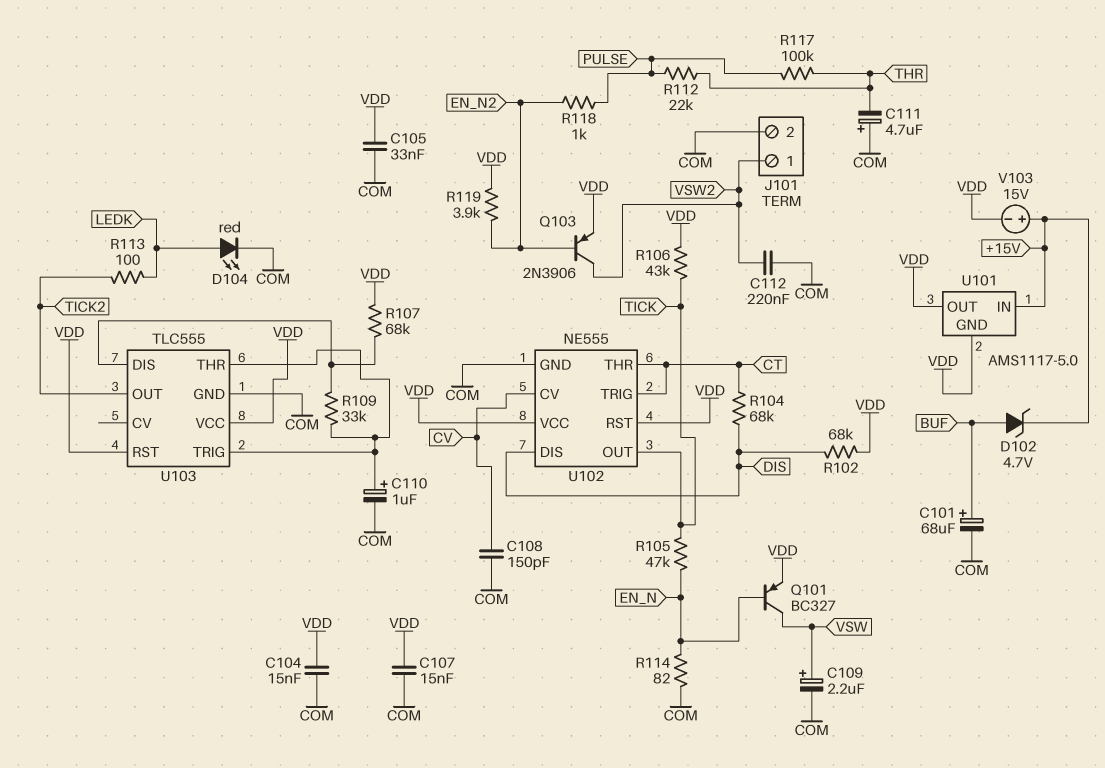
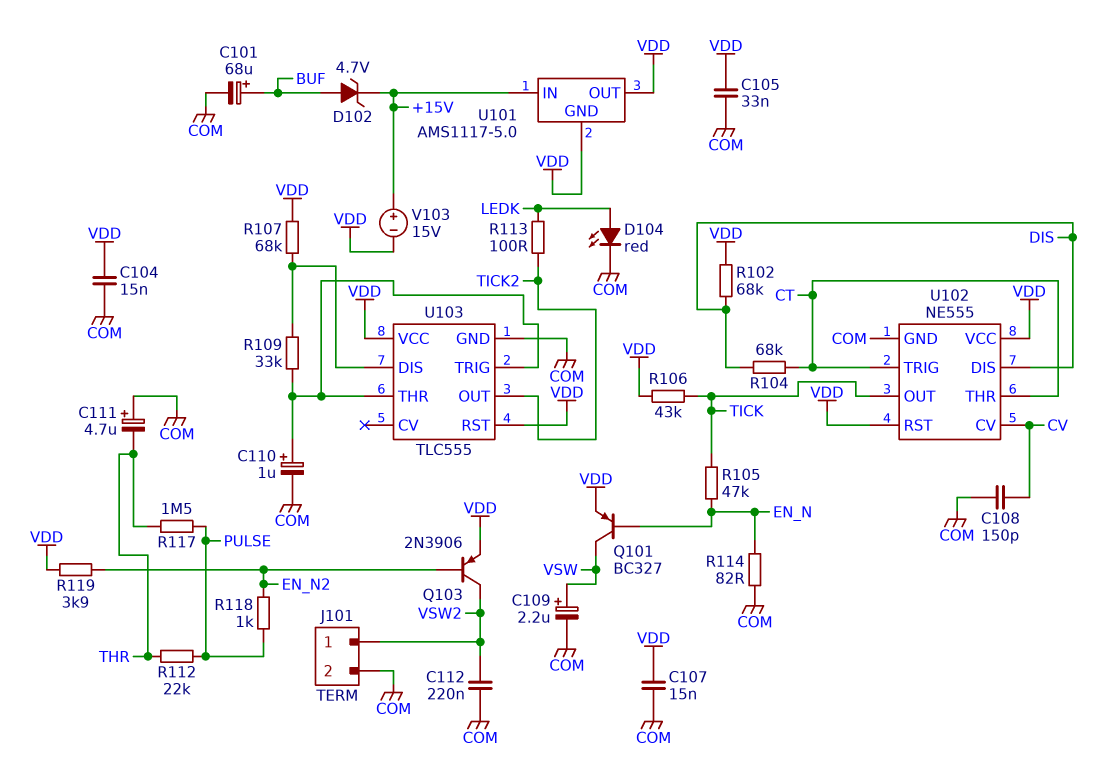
R117: 100k (PULSE, THR) -> 1.5M (PULSE, THR)

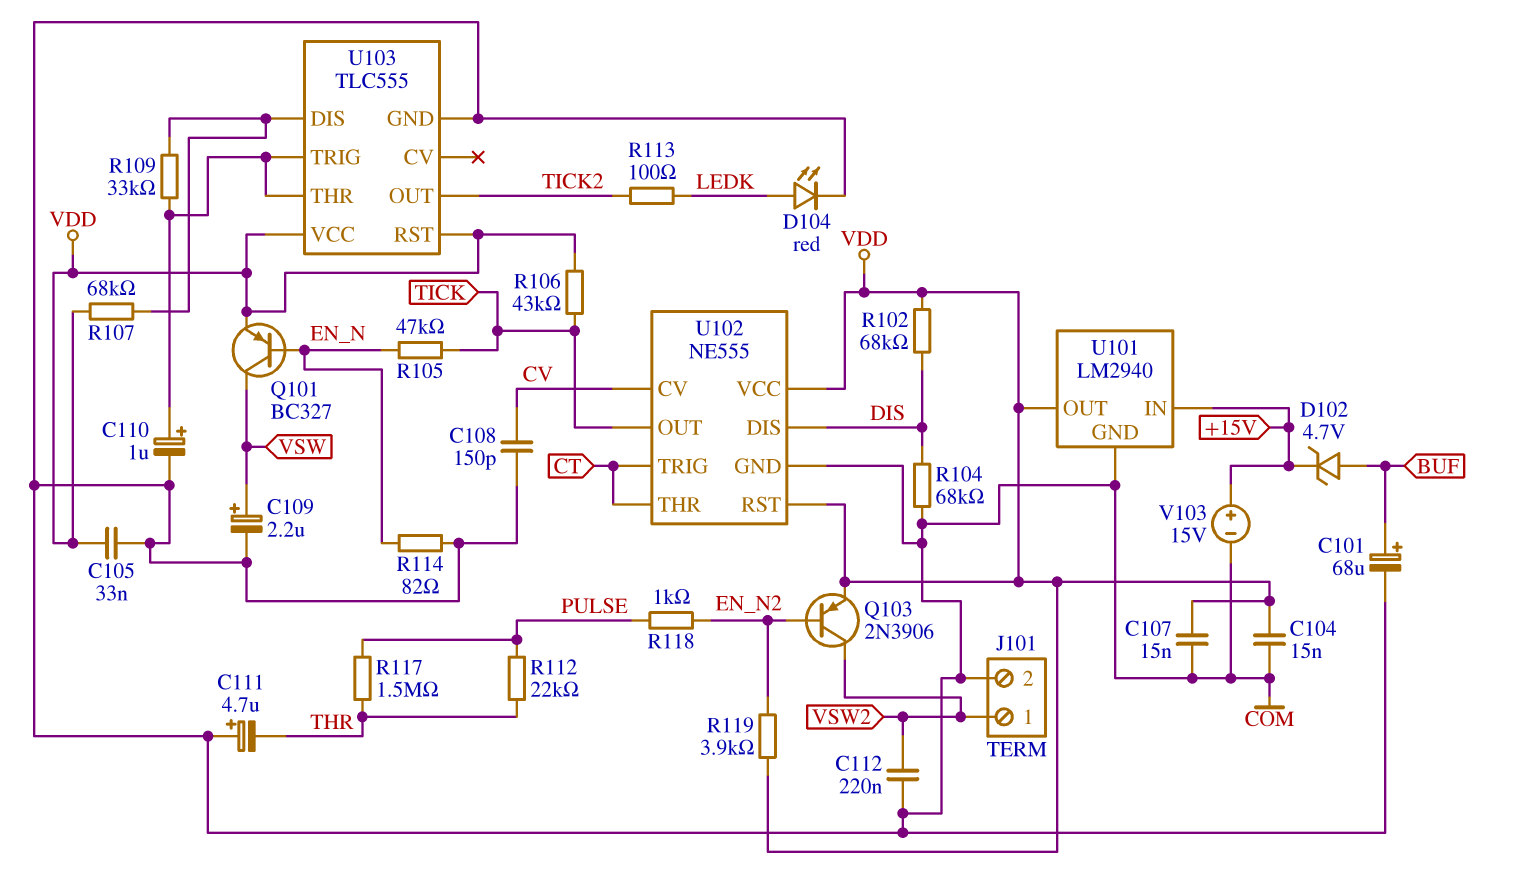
R104: 68k (CT, DIS) -> 68k (COM, DIS)
U101: AMS1117-5.0 -> LM2940
U101 pin GND: VDD -> COM
V103: 15V (plus +15V, minus VDD) -> 15V (plus +15V, minus COM)

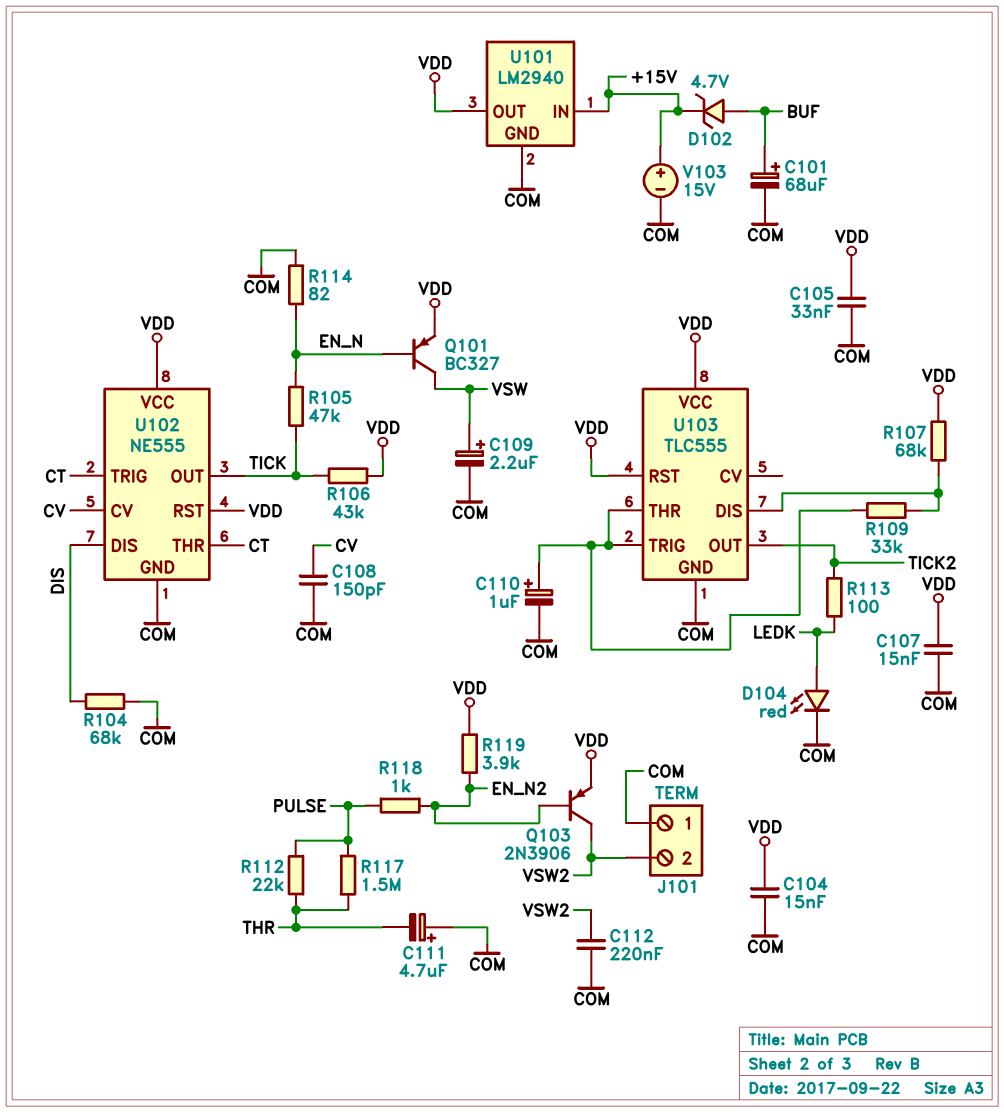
J101 pin 1: VSW2 -> COM
J101 pin 2: COM -> VSW2
R102: 68k (DIS, VDD) -> none

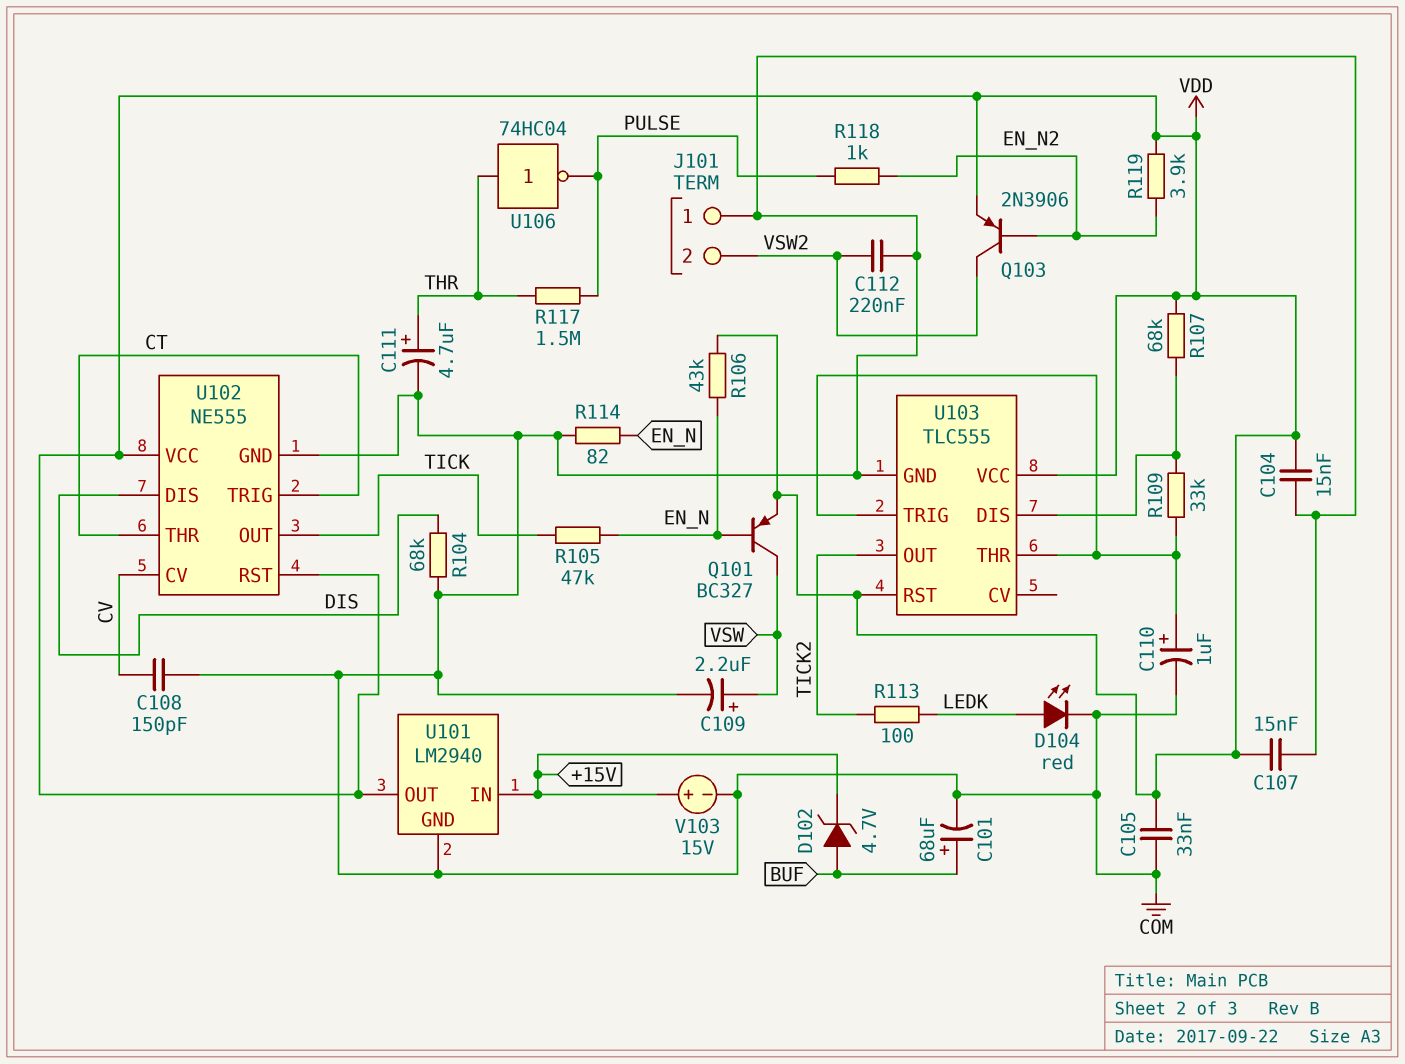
C111: 4.7uF (plus COM, minus THR) -> 4.7uF (plus THR, minus COM)
R106: 43k (TICK, VDD) -> 43k (EN_N, VDD)
R112: 22k (PULSE, THR) -> none
U106: none -> NOT 74HC04 (in THR, out PULSE)

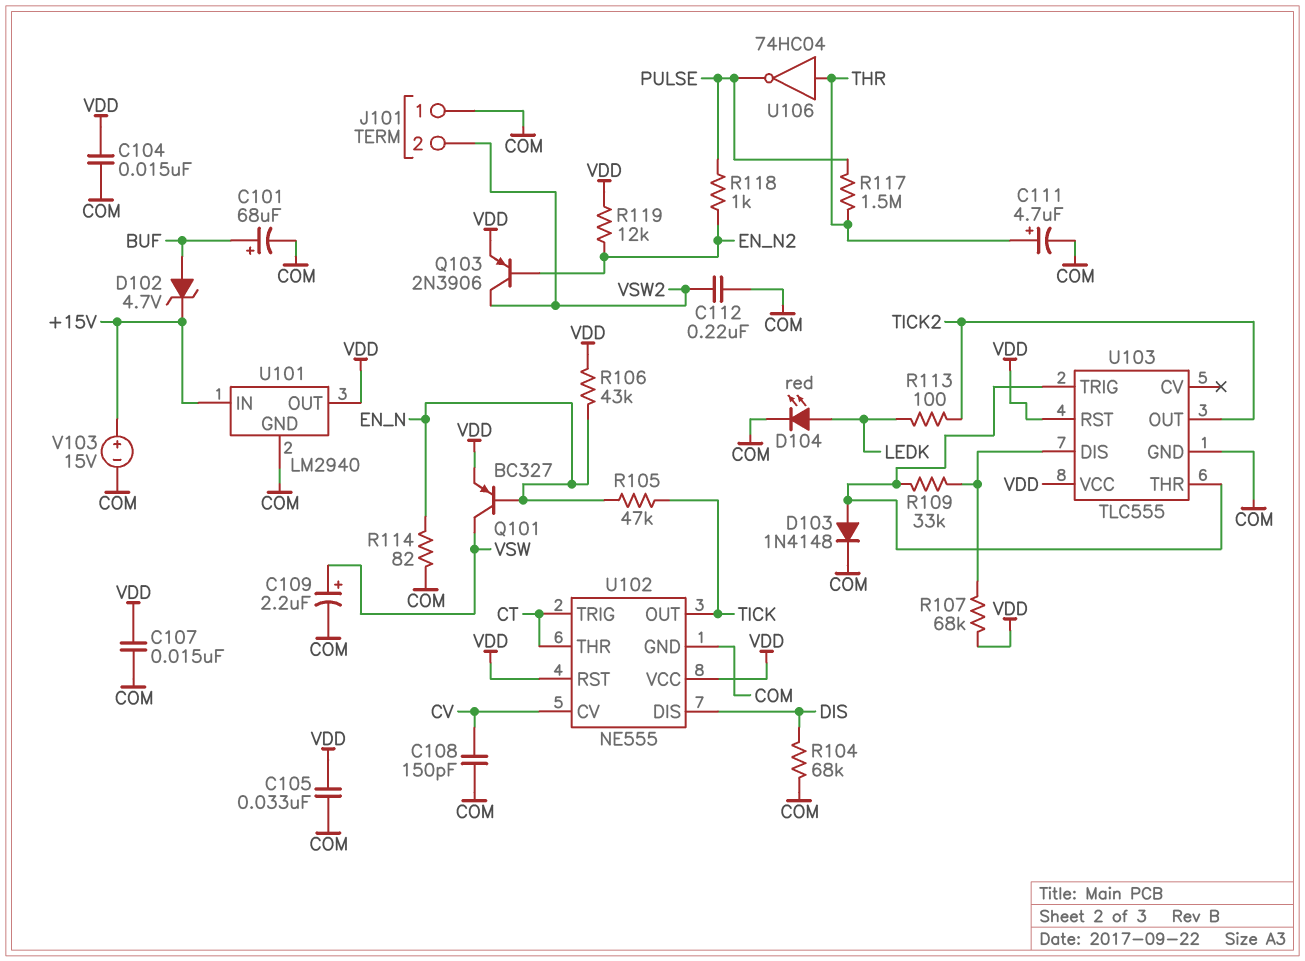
C110: 1uF (plus U103/THR, minus COM) -> none
D103: none -> diode 1N4148 (A U103/THR, K COM)
R119: 3.9k (EN_N2, VDD) -> 12k (EN_N2, VDD)

